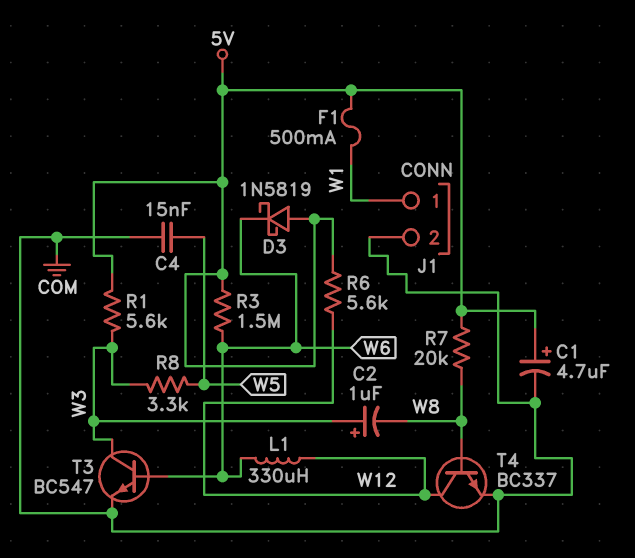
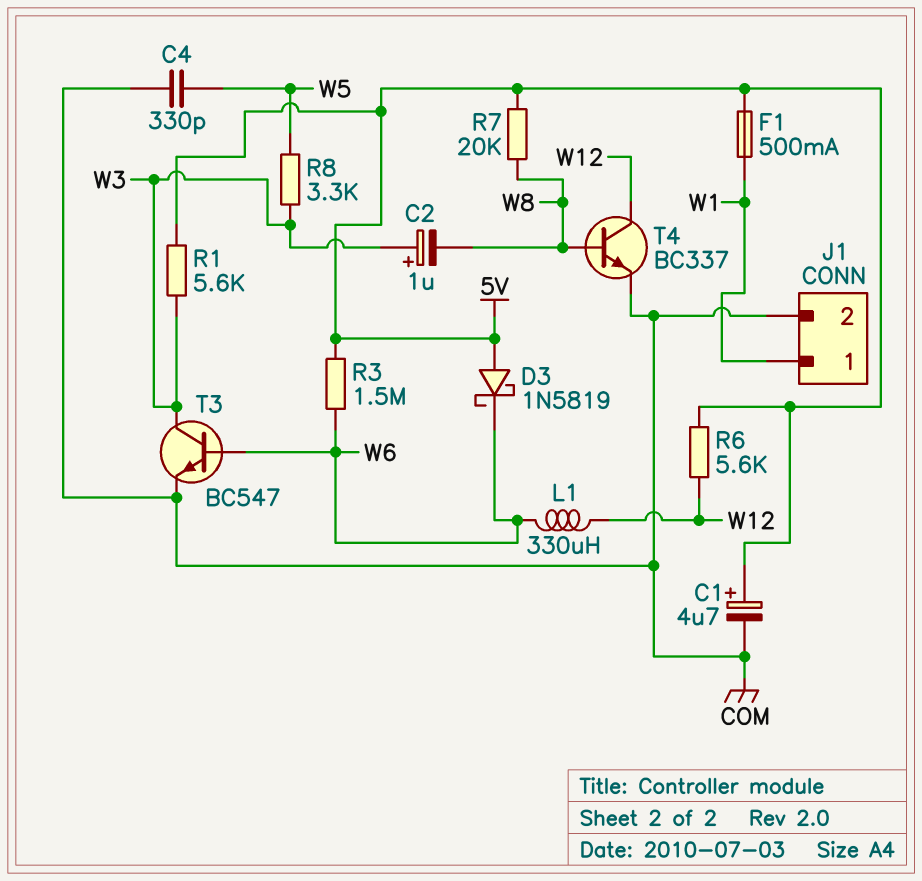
C4: 15nF (COM, W5) -> 330pF (COM, W5)

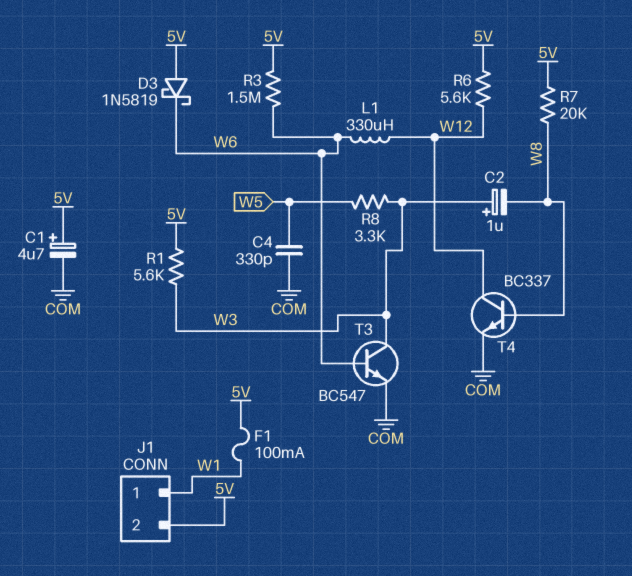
F1: 500mA (5V, W1) -> 100mA (5V, W1)
J1 pin 2: COM -> 5V

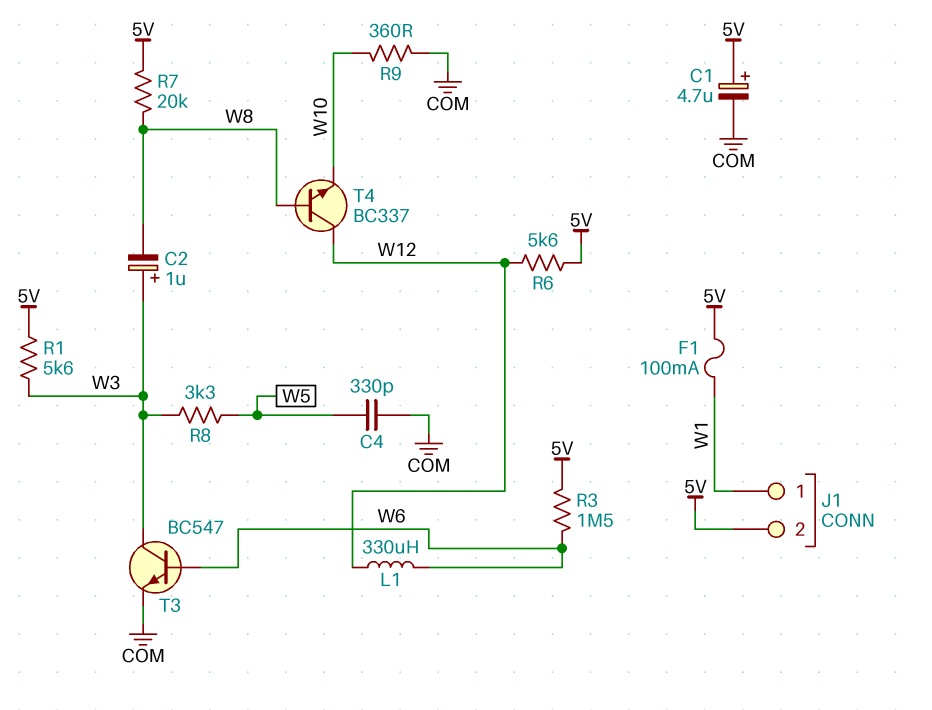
D3: schottky 1N5819 (A 5V, K W6) -> none
R9: none -> 360 (COM, W10)
T4: NPN BC337 (B W8, C W12, E COM) -> NPN BC337 (B W8, C W12, E W10)

